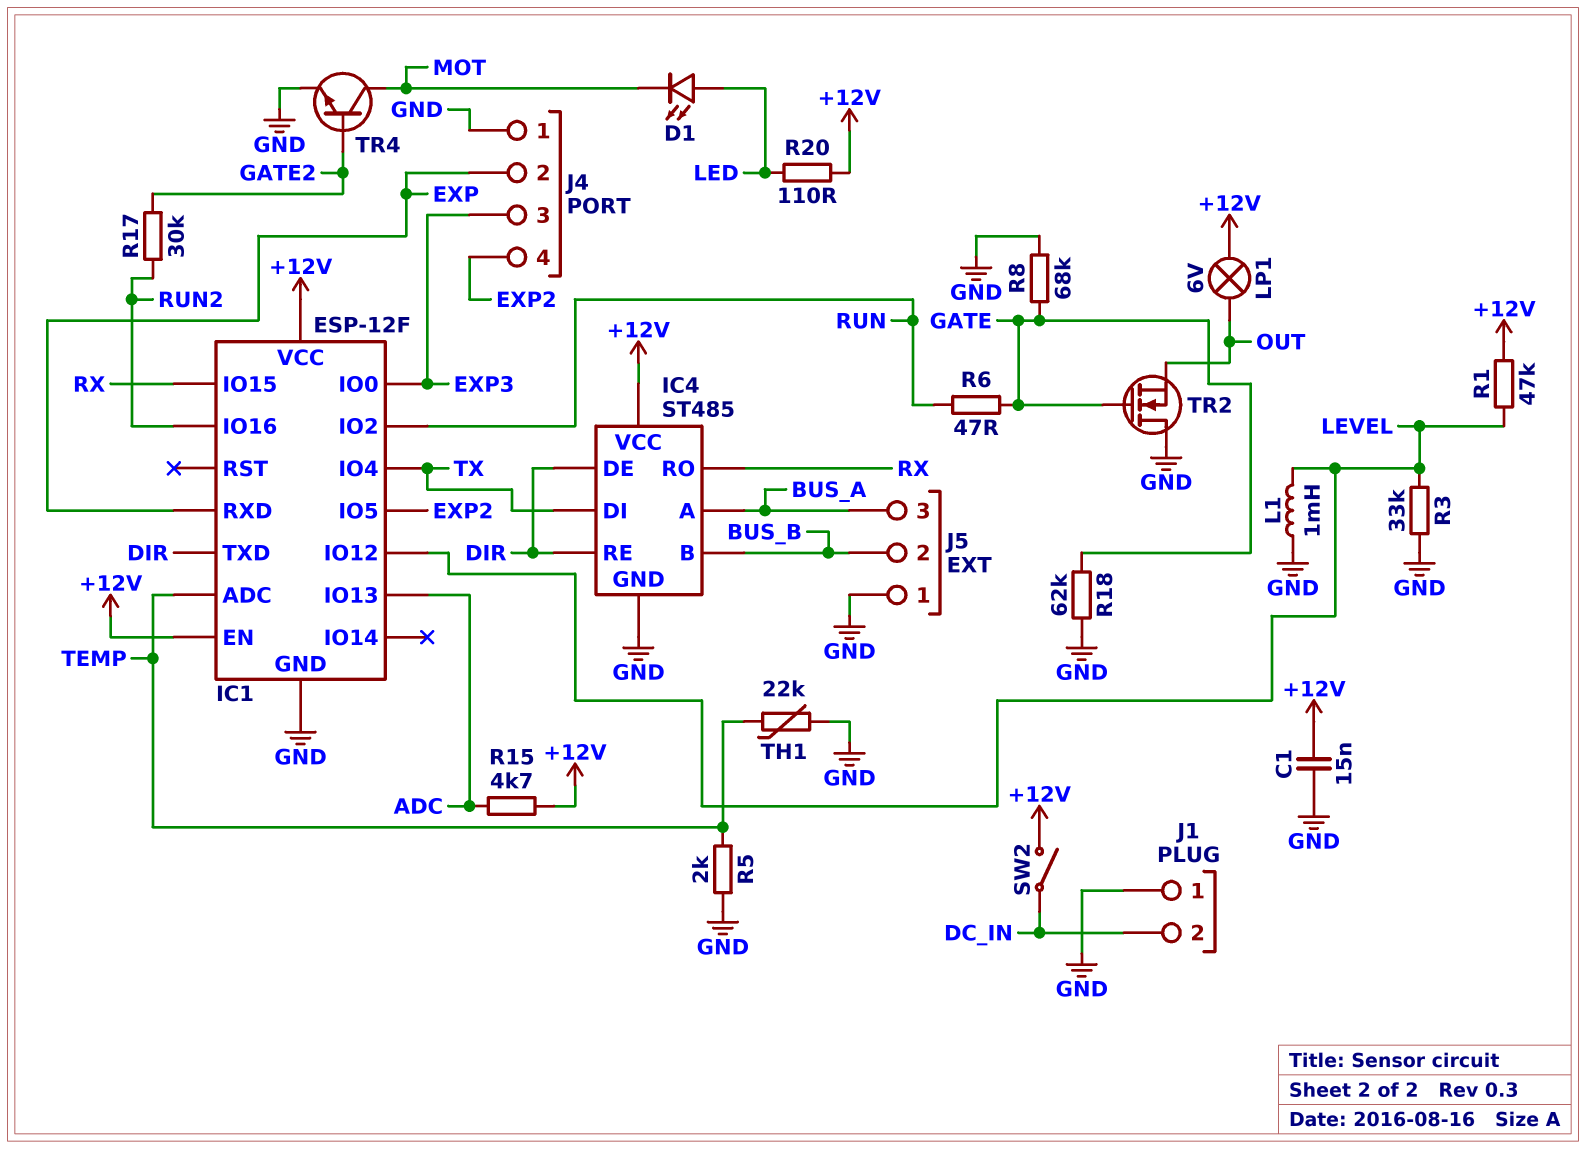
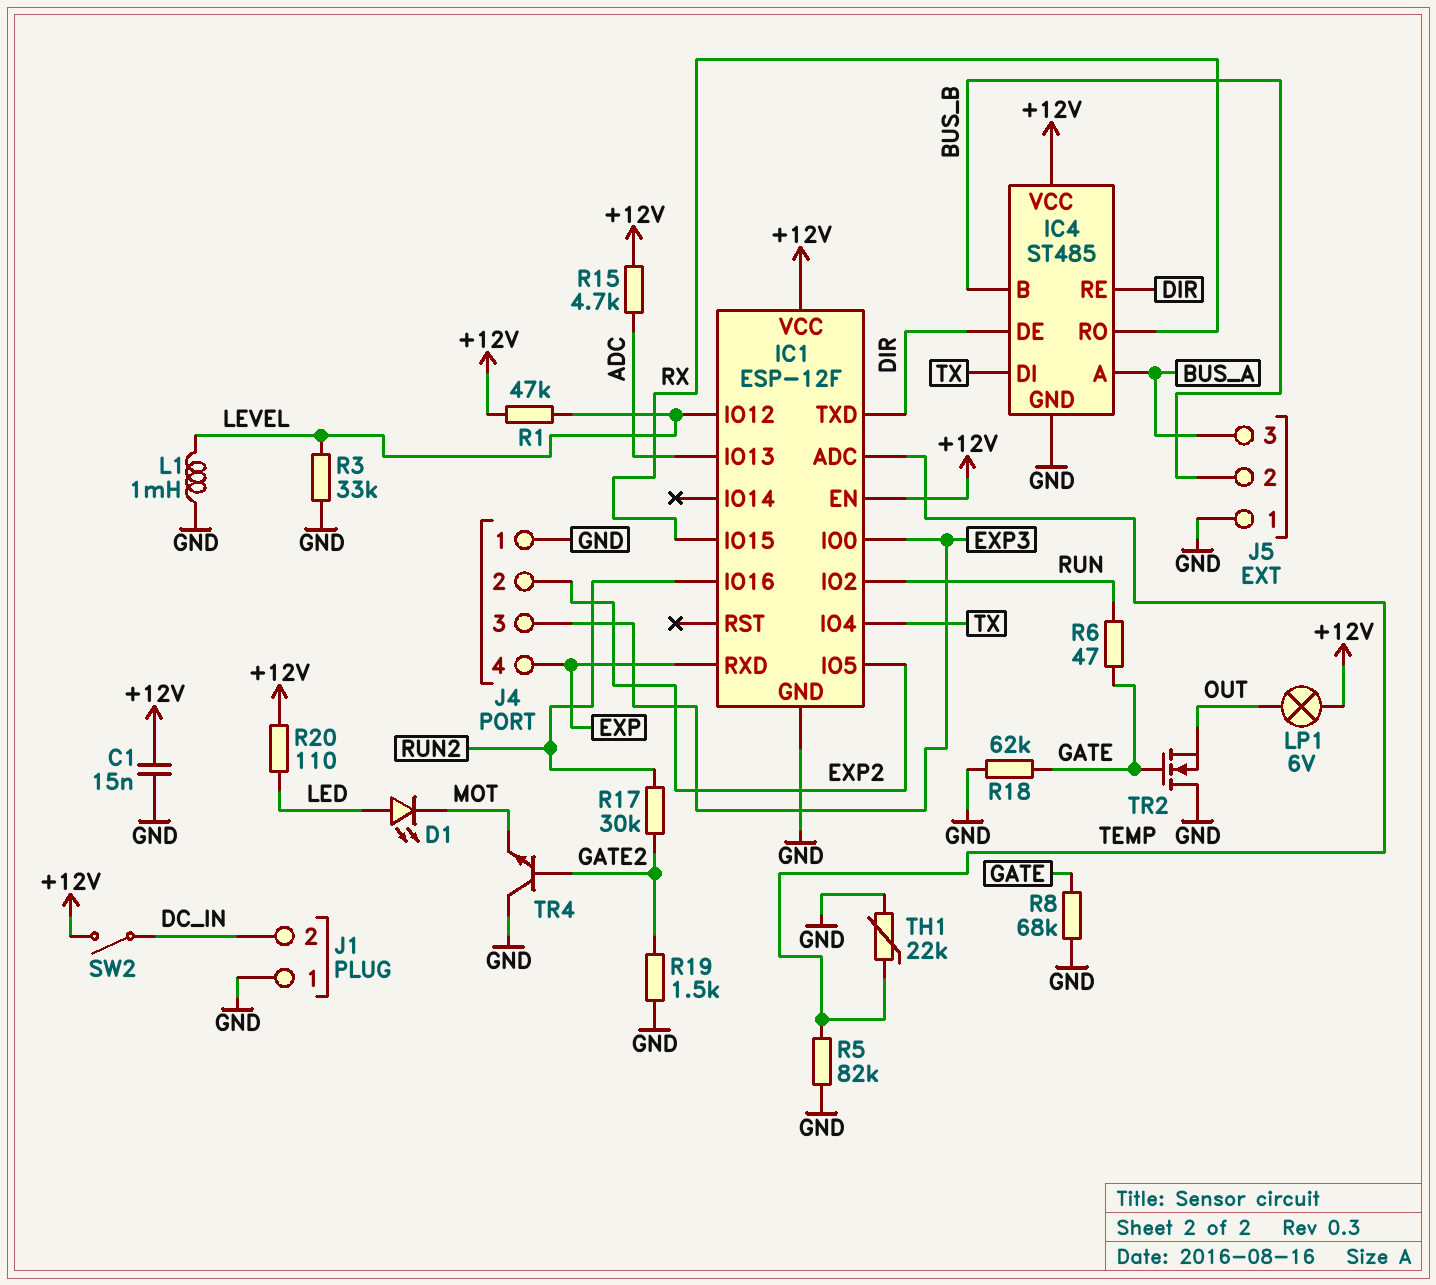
J4 pin 2: EXP -> EXP2
J4 pin 4: EXP2 -> EXP
R5: 2k (GND, TEMP) -> 82k (GND, TEMP)
R19: none -> 1.5k (GATE2, GND)
TR4: NPN (B GATE2, C MOT, E GND) -> NPN (B GATE2, C GND, E MOT)

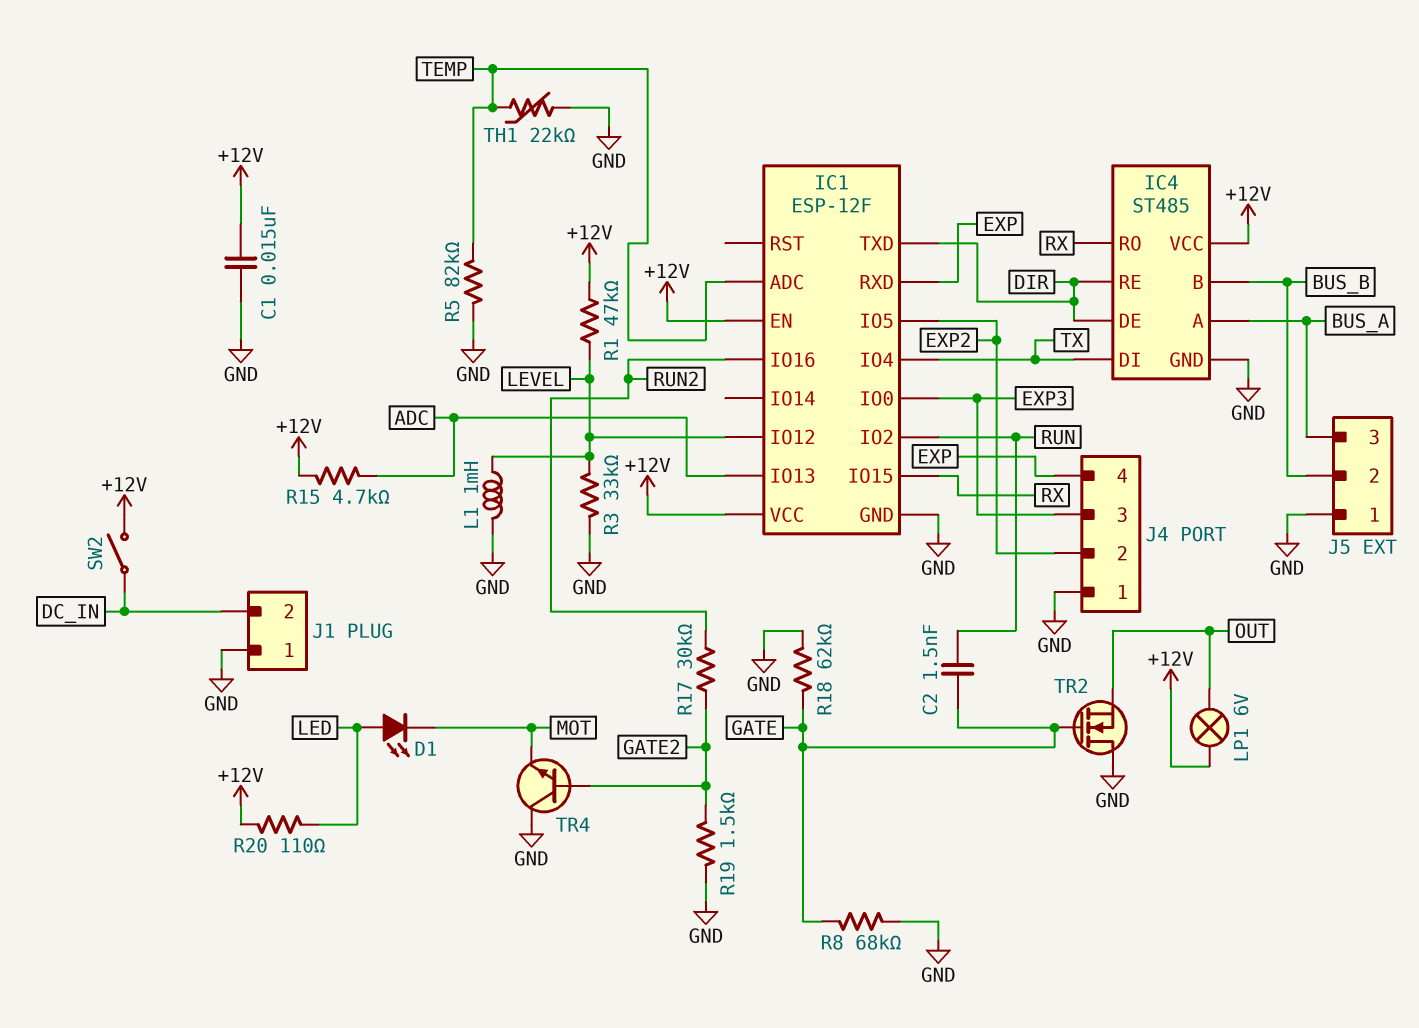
C2: none -> 1.5nF (GATE, RUN)
R6: 47 (GATE, RUN) -> none

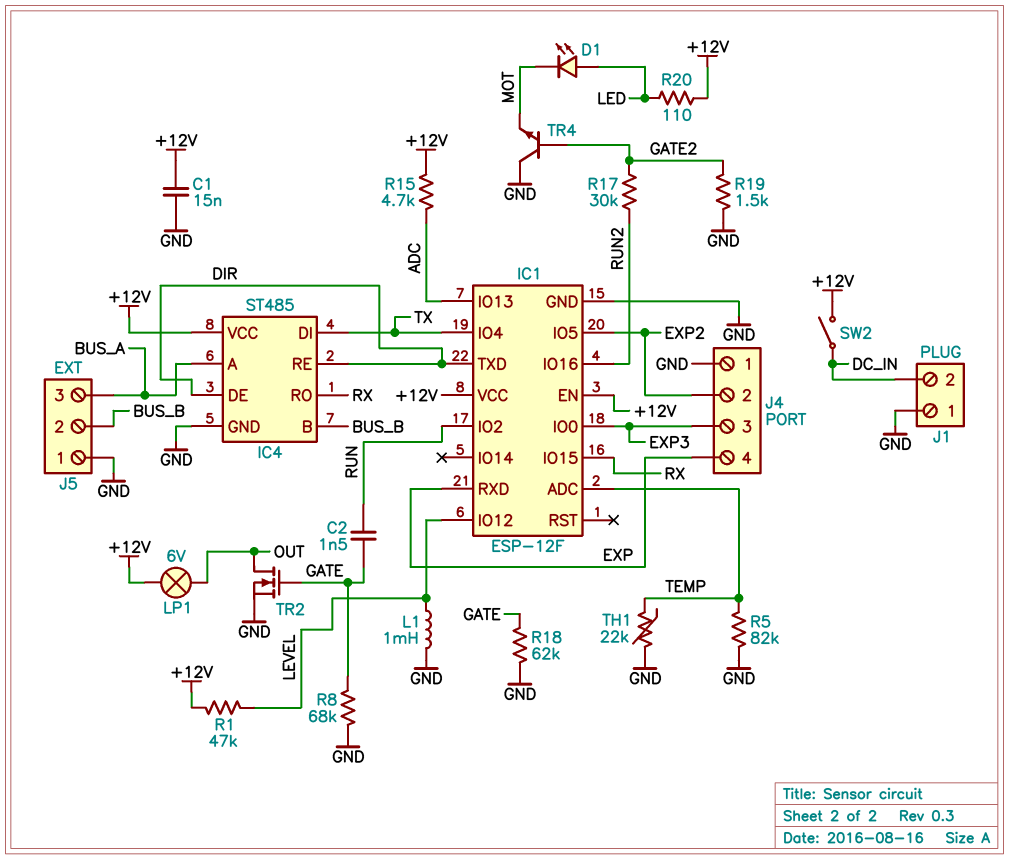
R3: 33k (GND, LEVEL) -> none
TR2: NMOS (G GATE, D GND, S OUT) -> NMOS (G GATE, D OUT, S GND)

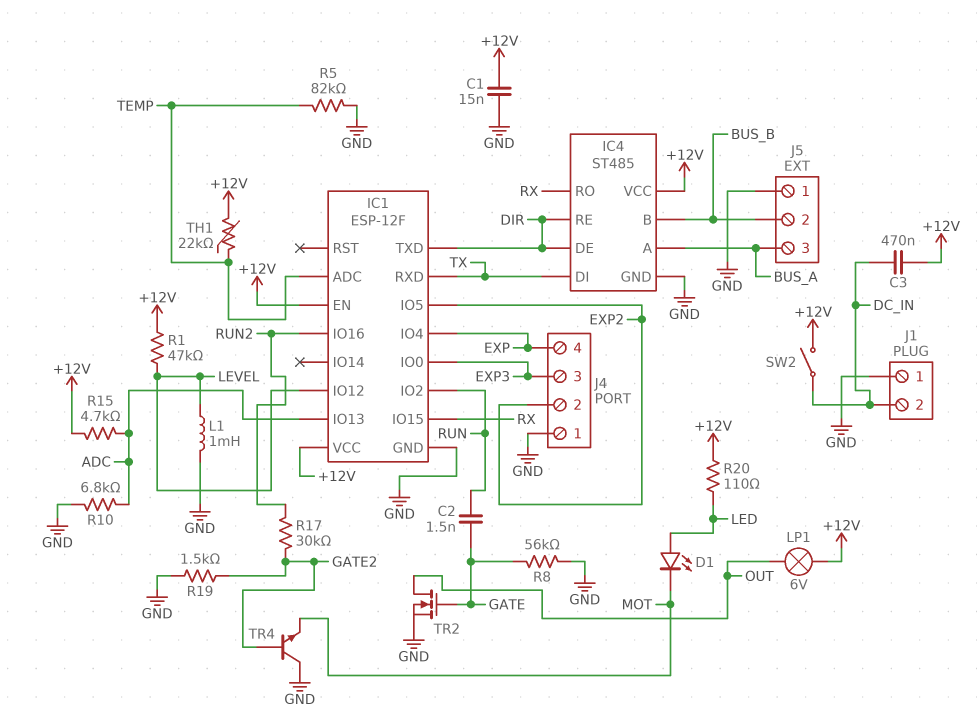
C3: none -> 470nF (+12V, DC_IN)
IC1 pin IO4: TX -> EXP
IC1 pin RXD: EXP -> TX
R8: 68k (GATE, GND) -> 56k (GATE, GND)
R10: none -> 6.8k (ADC, GND)
R18: 62k (GATE, GND) -> none
TH1: 22k (GND, TEMP) -> 22k (+12V, TEMP)

